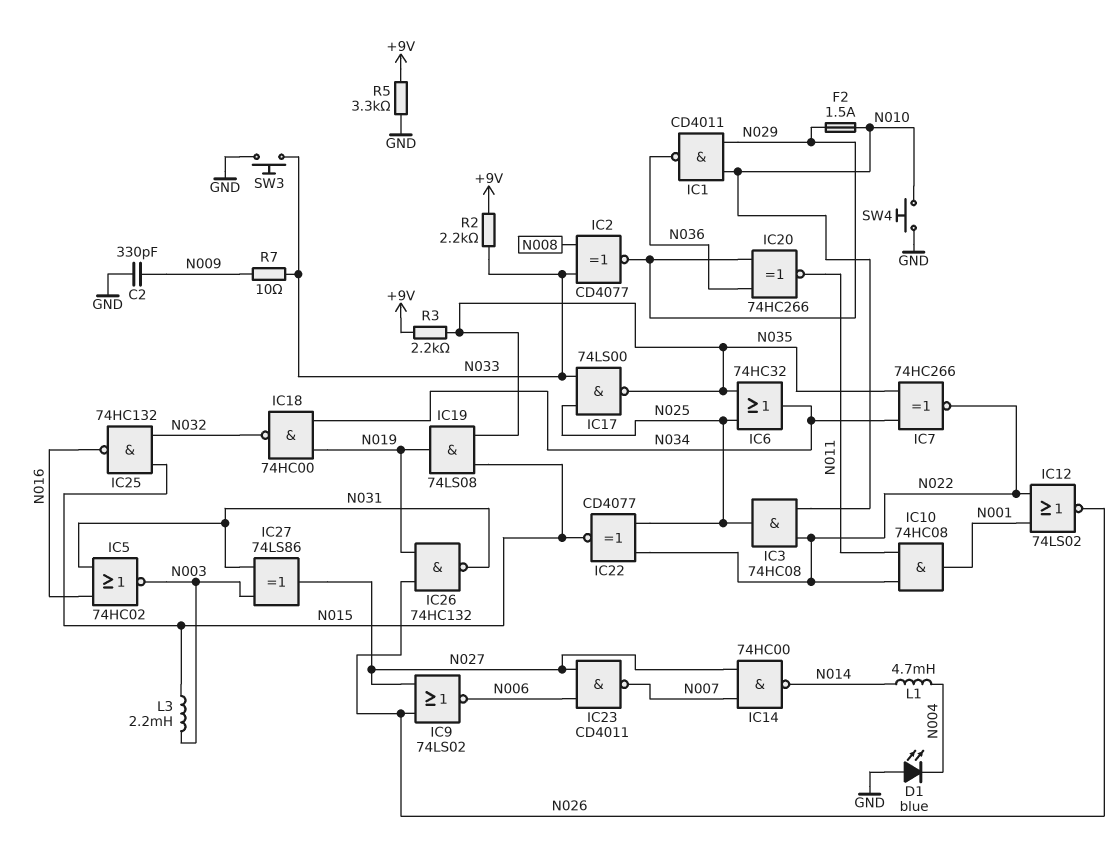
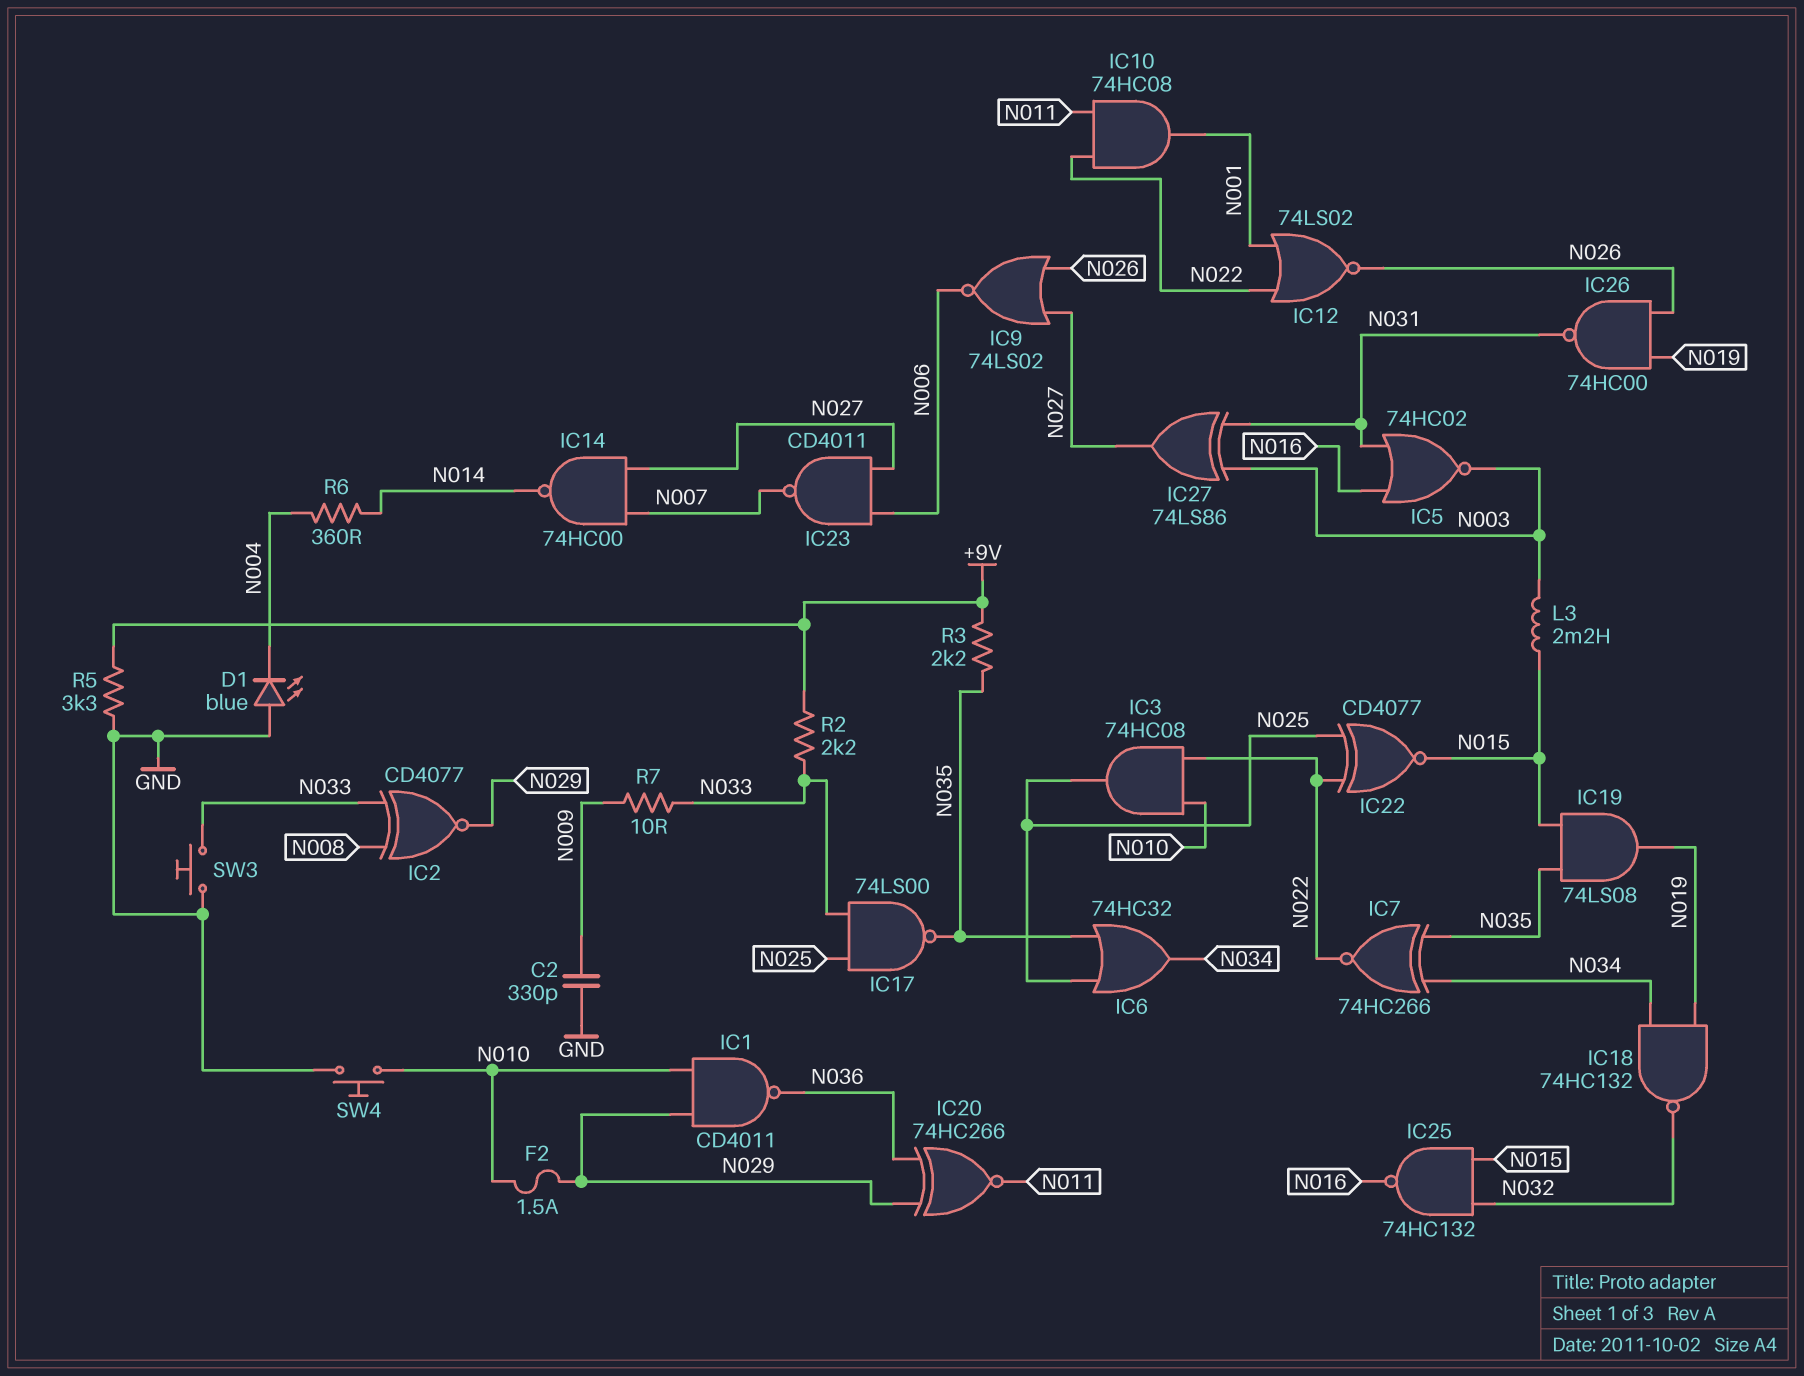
IC18: NAND 74HC00 (in N019, in N034, out N032) -> NAND 74HC132 (in N019, in N034, out N032)
IC26: NAND 74HC132 (in N019, in N026, out N031) -> NAND 74HC00 (in N019, in N026, out N031)
L1: 4.7mH (N004, N014) -> none
R6: none -> 360 (N004, N014)

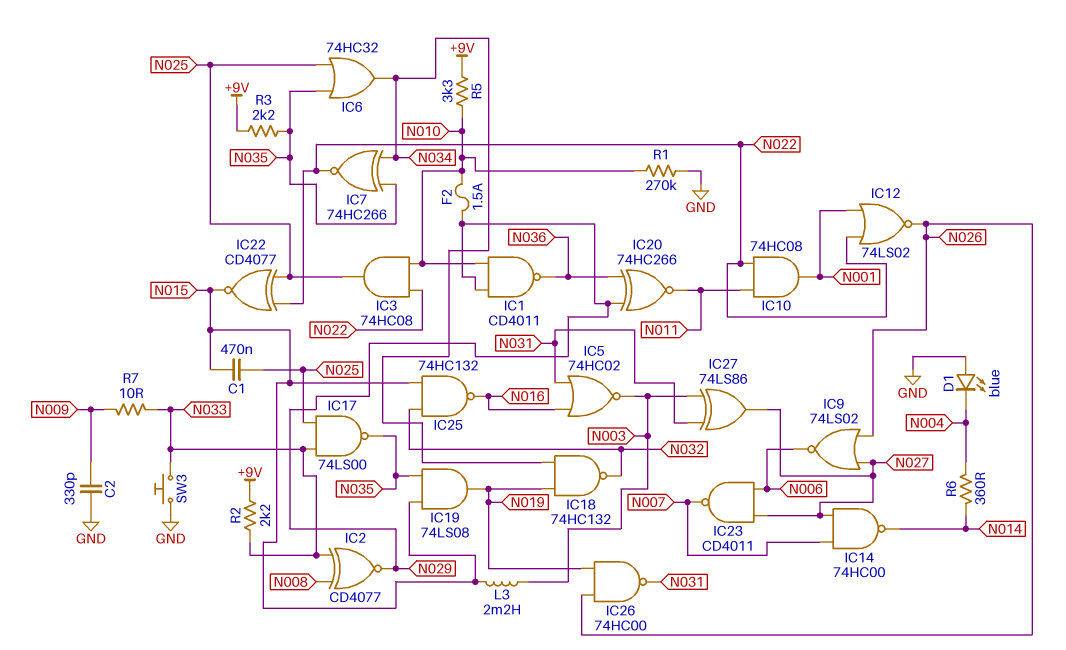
C1: none -> 470nF (N015, N025)
R1: none -> 270k (GND, N010)
R5: 3.3k (+9V, GND) -> 3.3k (+9V, N010)
SW4: button (GND, N010) -> none

